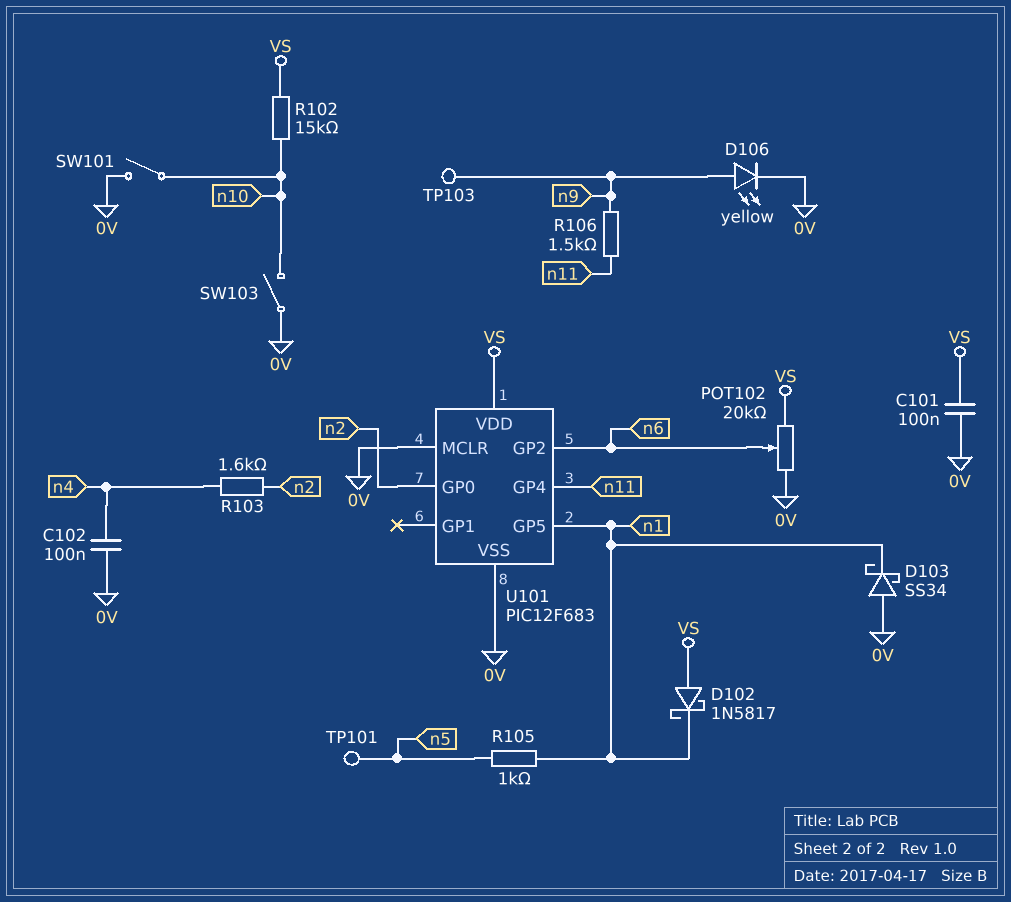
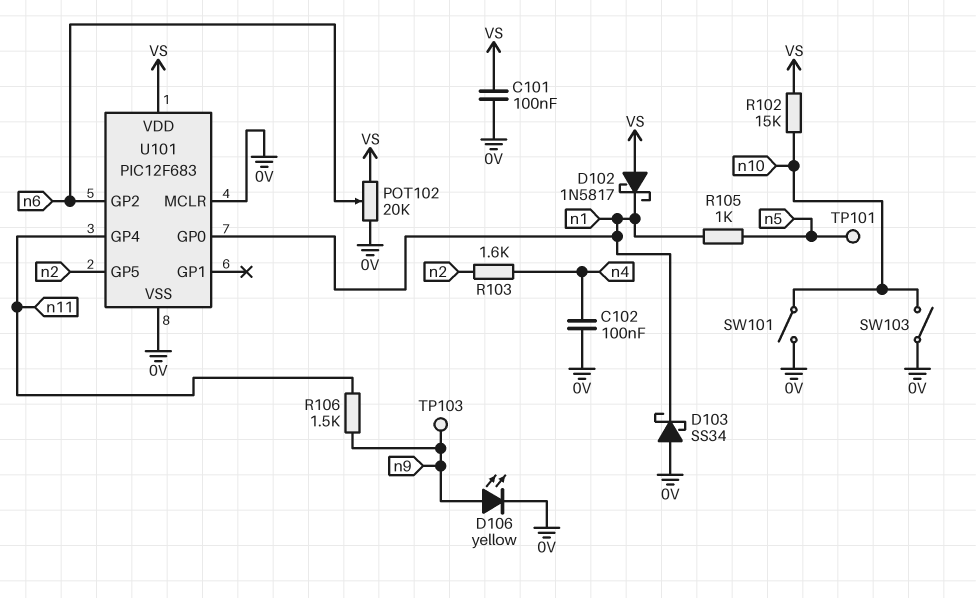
U101 pin GP0: n2 -> n1
U101 pin GP5: n1 -> n2

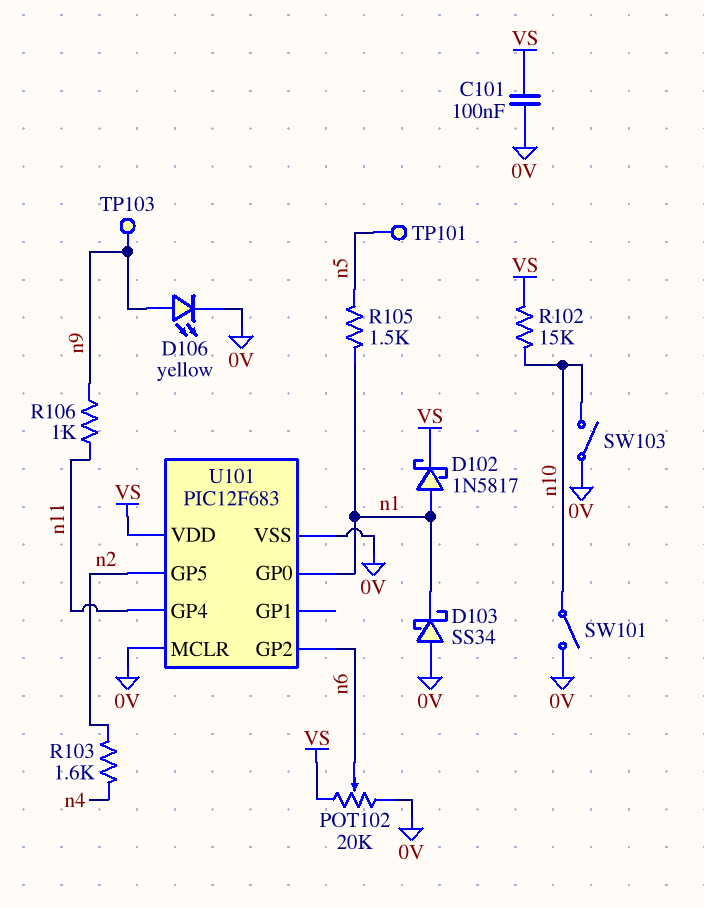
C102: 100nF (0V, n4) -> none
D102: schottky 1N5817 (A VS, K n1) -> schottky 1N5817 (A n1, K VS)
R105: 1k (n1, n5) -> 1.5k (n1, n5)
R106: 1.5k (n9, n11) -> 1k (n9, n11)

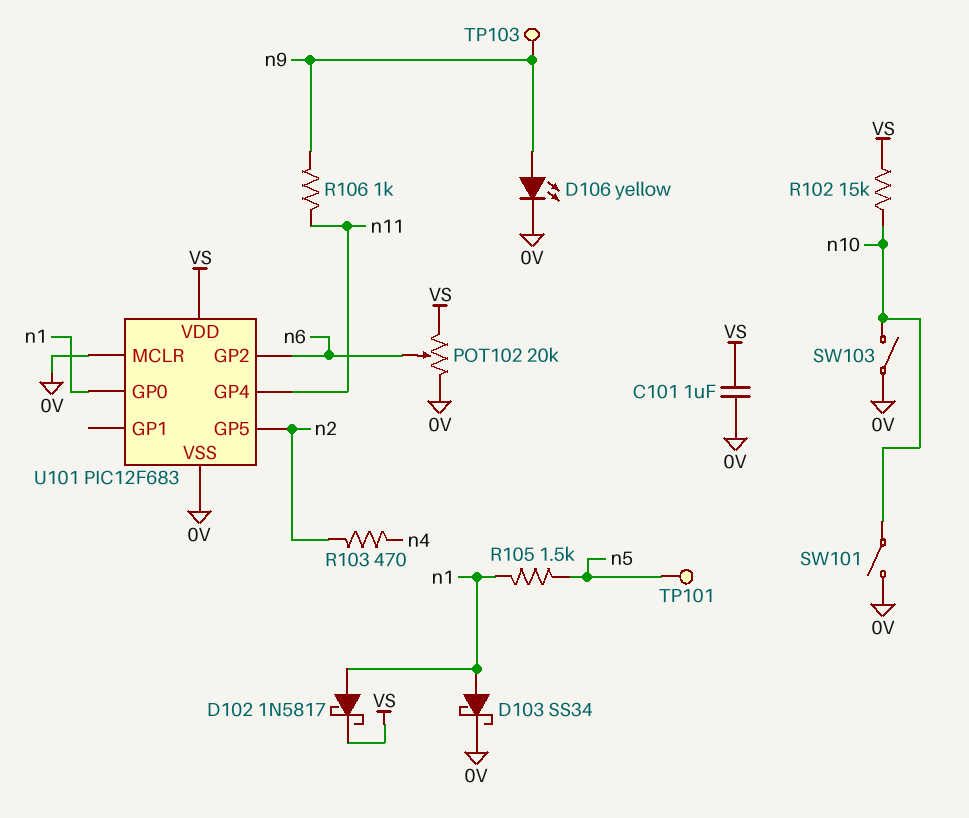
C101: 100nF (0V, VS) -> 1uF (0V, VS)
D103: schottky SS34 (A 0V, K n1) -> schottky SS34 (A n1, K 0V)
R103: 1.6k (n2, n4) -> 470 (n2, n4)

